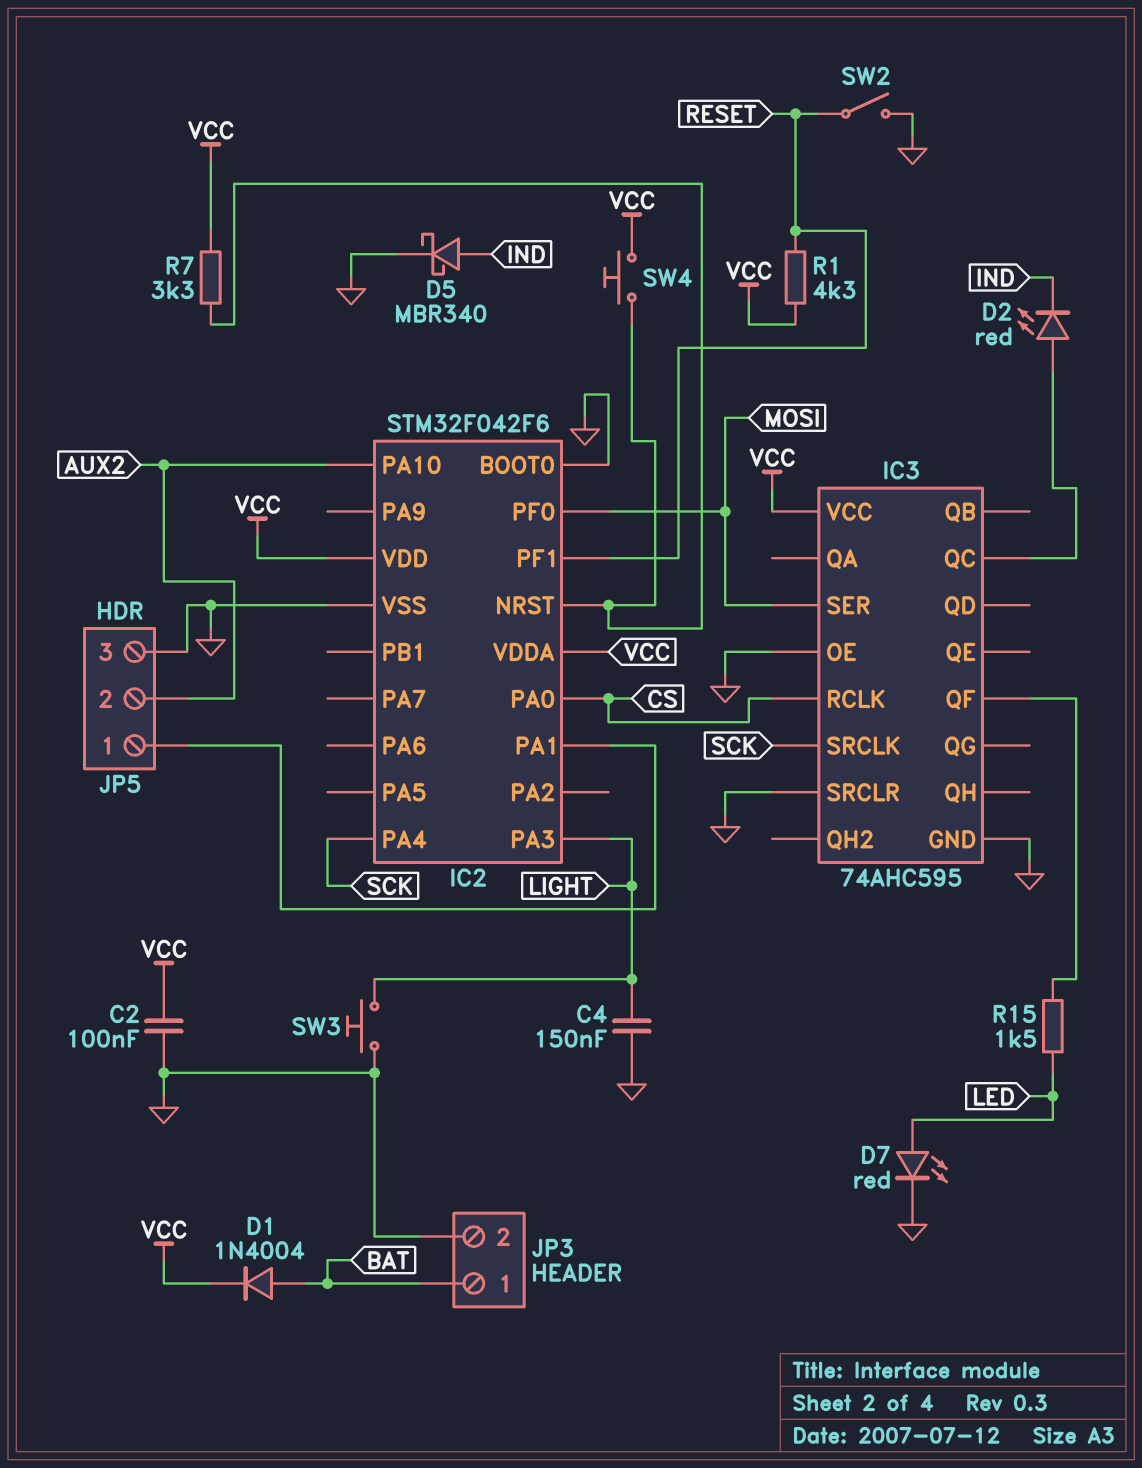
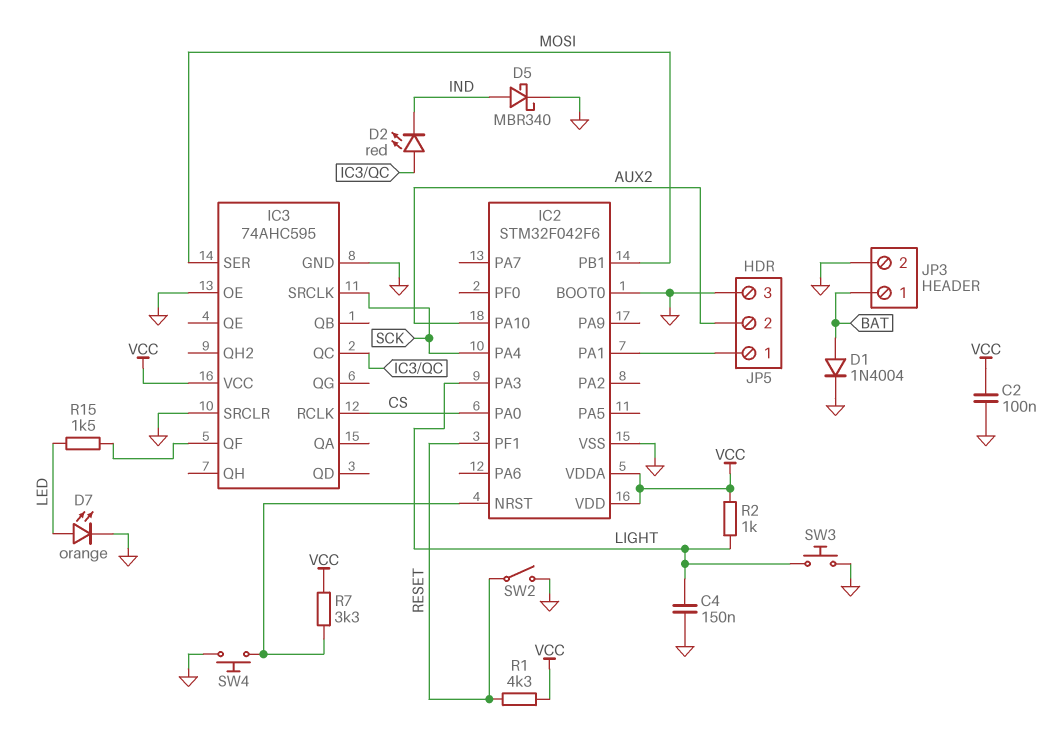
D1: diode 1N4004 (A BAT, K VCC) -> diode 1N4004 (A BAT, K GND)
D7: LED red (A LED, K GND) -> LED orange (A LED, K GND)
IC2 pin PB1: none -> MOSI
IC2 pin PF0: MOSI -> none
R2: none -> 1k (LIGHT, VCC)
SW4: button (IC2/NRST, VCC) -> button (GND, IC2/NRST)

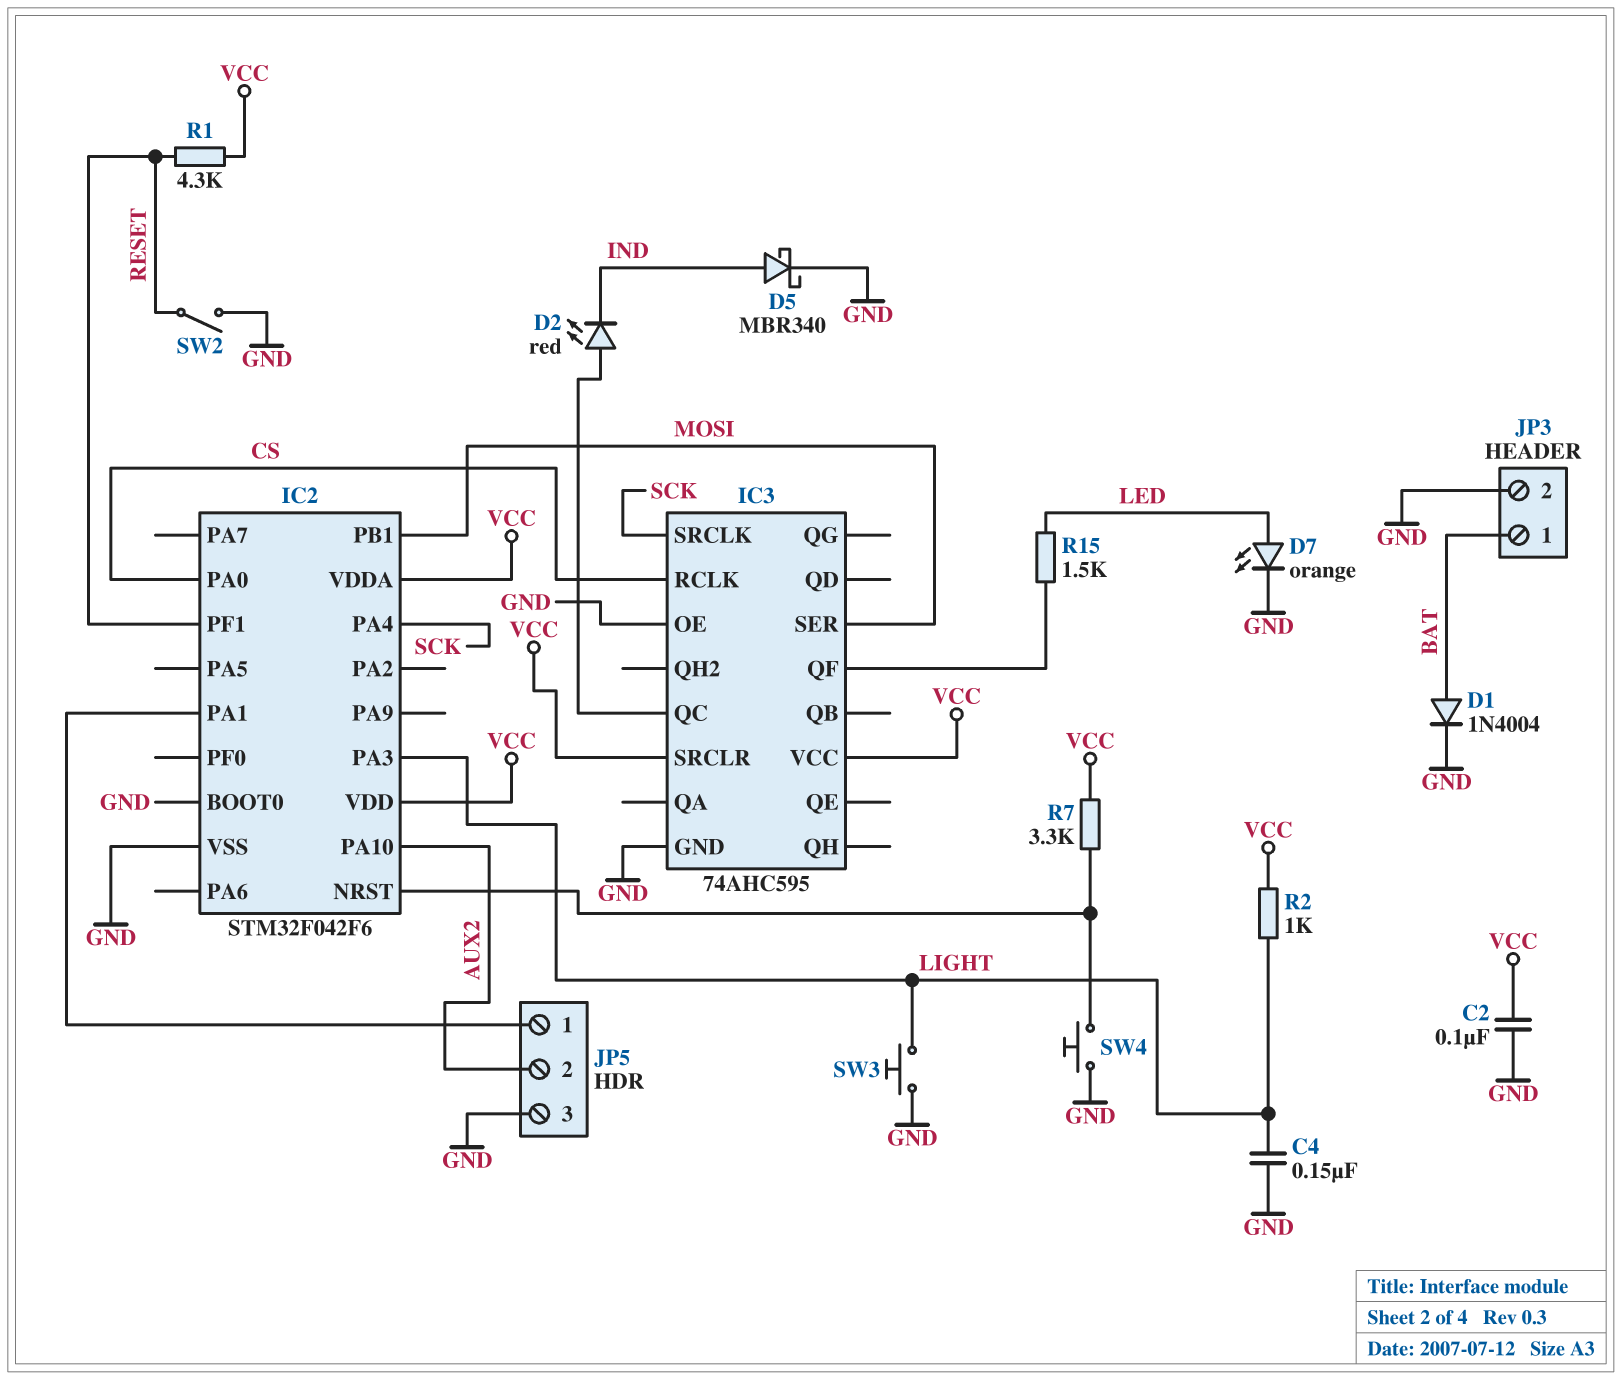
IC3 pin SRCLR: GND -> VCC

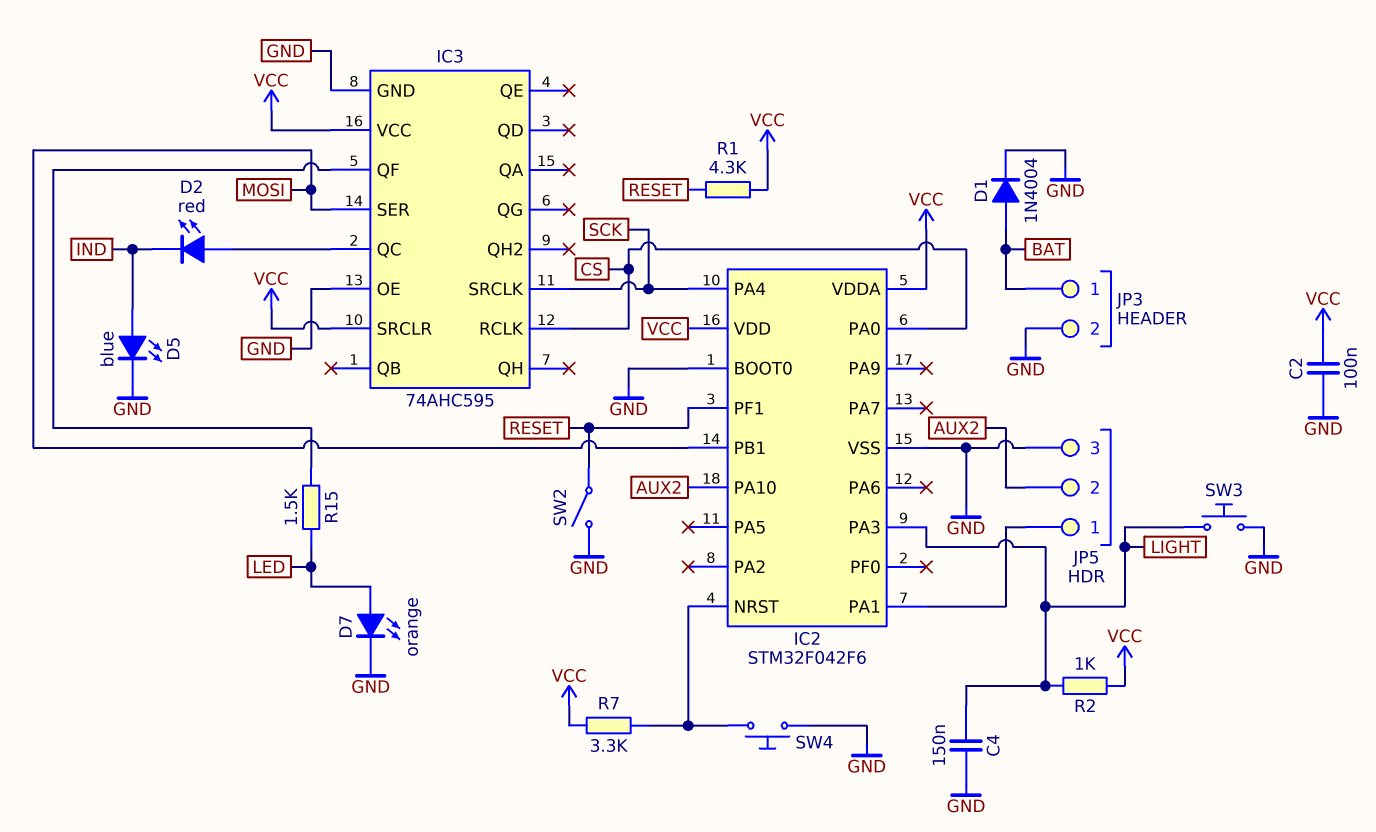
D5: schottky MBR340 (A IND, K GND) -> LED blue (A IND, K GND)

